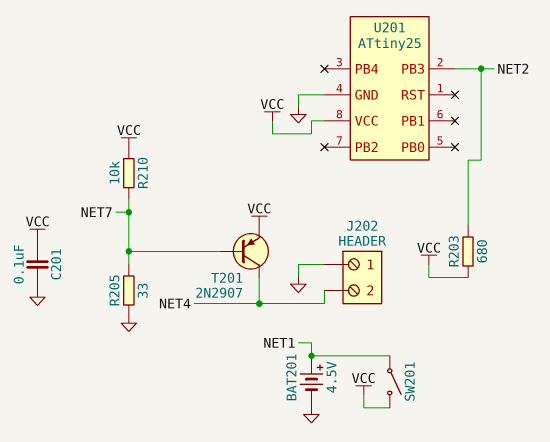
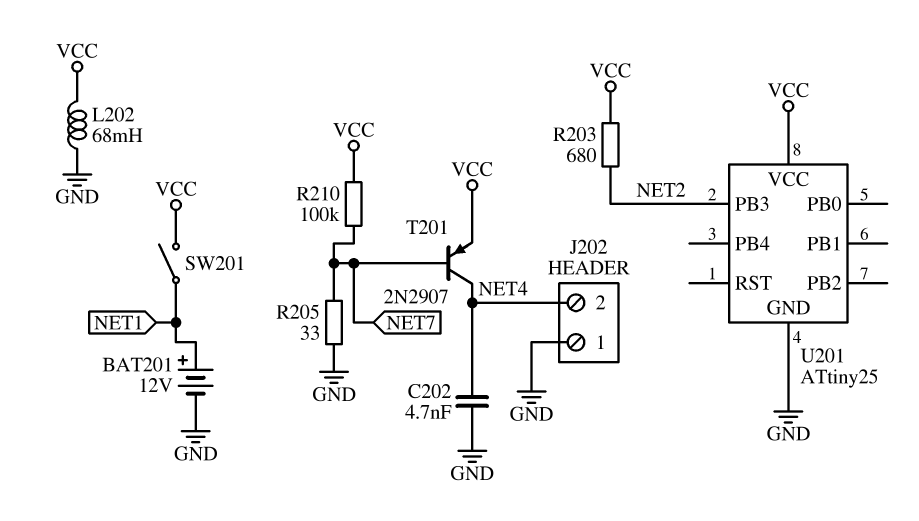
BAT201: 4.5V (plus NET1, minus GND) -> 12V (plus NET1, minus GND)
C201: 100nF (GND, VCC) -> none
C202: none -> 4.7nF (GND, NET4)
L202: none -> 68mH (GND, VCC)
R210: 10k (NET7, VCC) -> 100k (NET7, VCC)

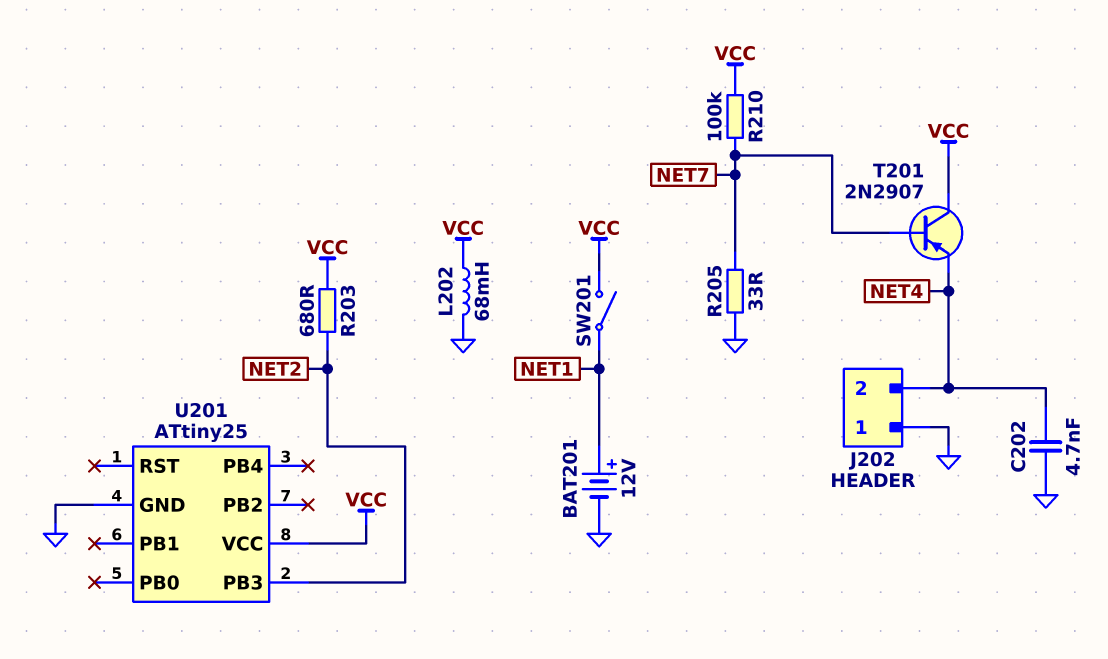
T201: PNP 2N2907 (B NET7, C NET4, E VCC) -> PNP 2N2907 (B NET7, C VCC, E NET4)

